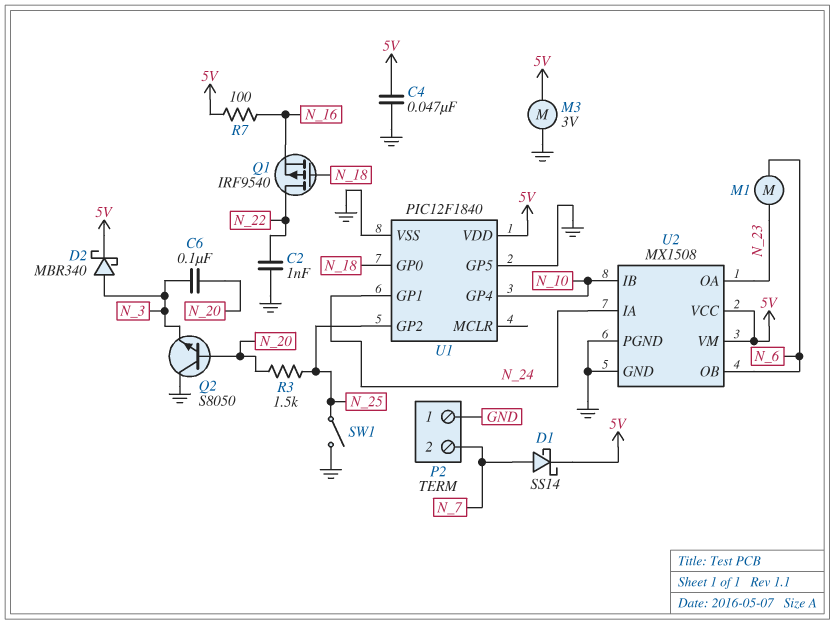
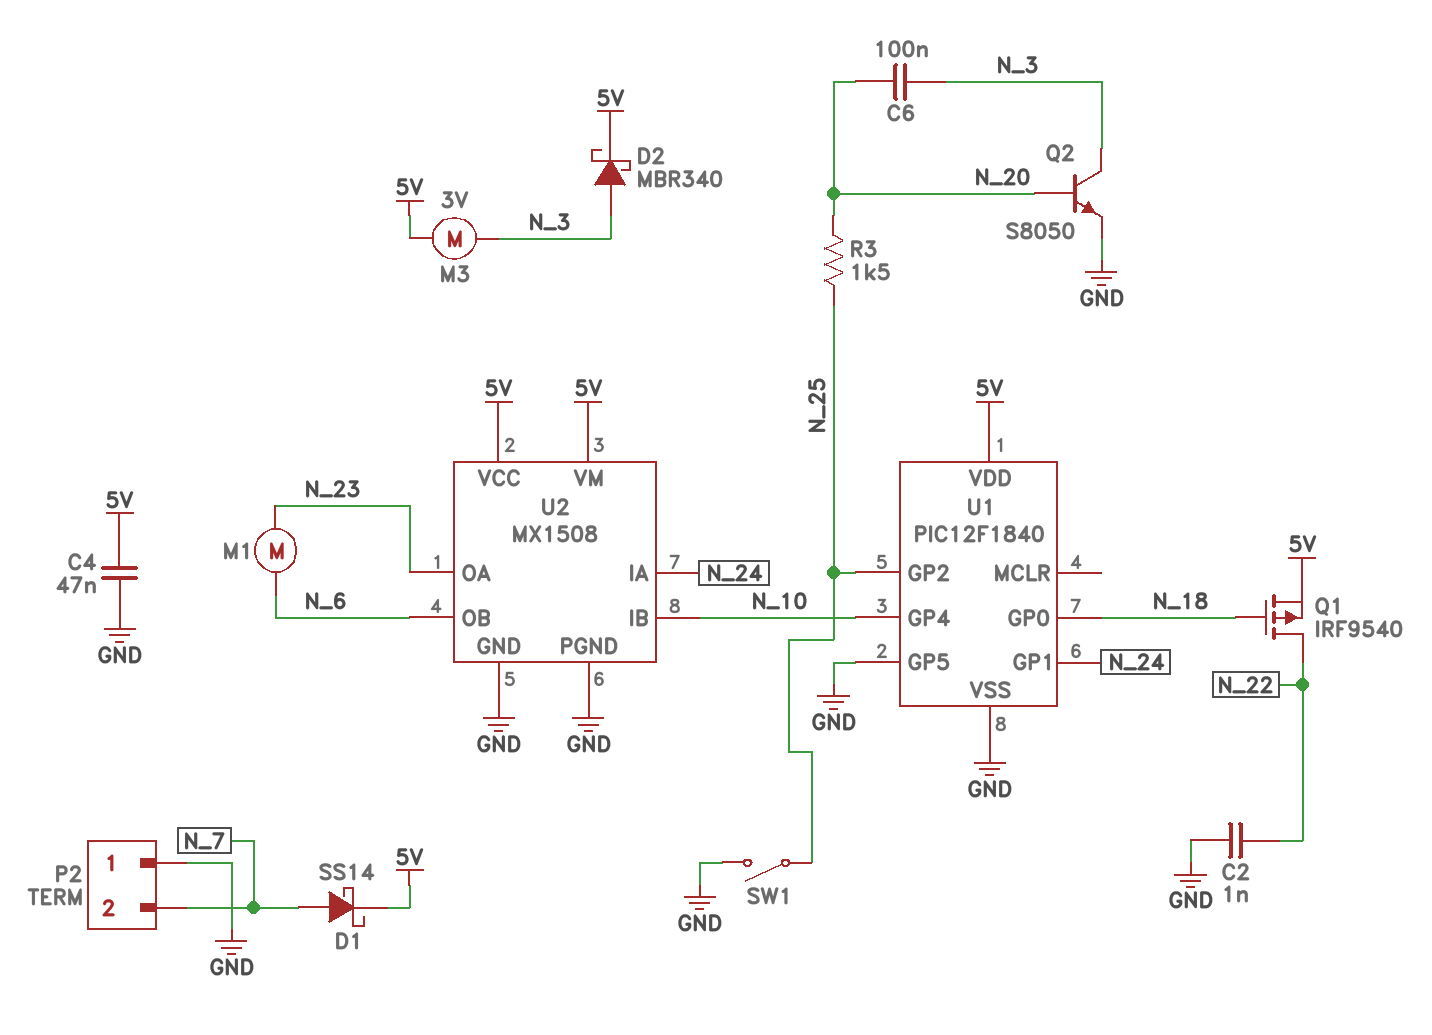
M3: motor 3V (5V, GND) -> motor 3V (5V, N_3)
Q1: PMOS IRF9540 (G N_18, D N_22, S N_16) -> PMOS IRF9540 (G N_18, D N_22, S 5V)
Q2: NPN S8050 (B N_20, C GND, E N_3) -> NPN S8050 (B N_20, C N_3, E GND)
R7: 100 (5V, N_16) -> none

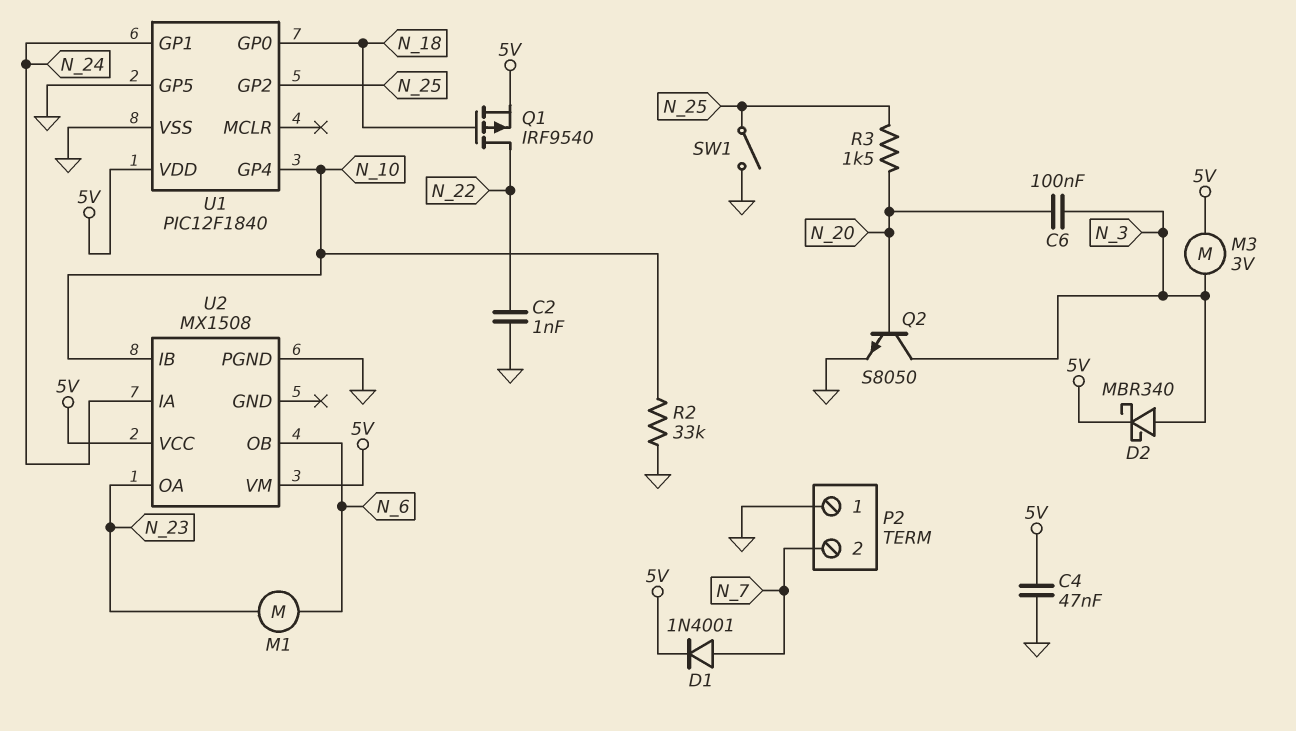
D1: schottky SS14 (A N_7, K 5V) -> diode 1N4001 (A N_7, K 5V)
R2: none -> 33k (GND, N_10)
U2 pin GND: GND -> none

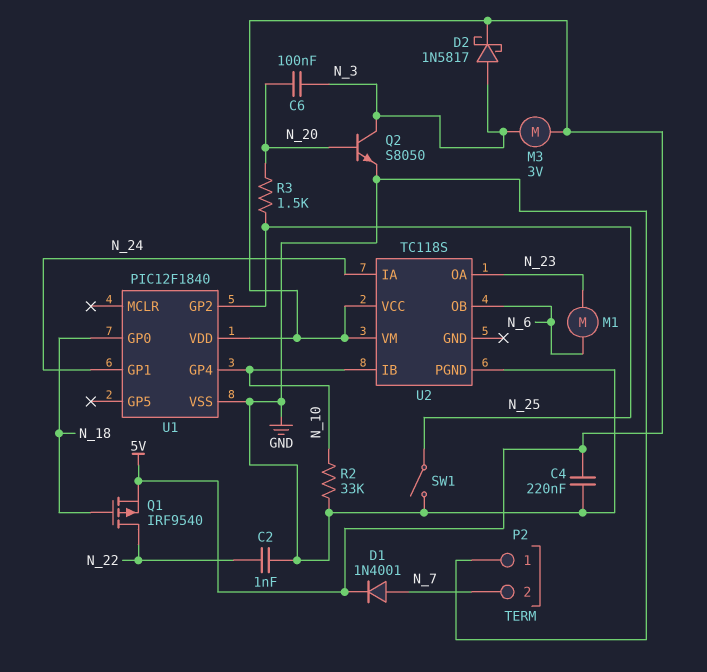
C4: 47nF (5V, GND) -> 220nF (5V, GND)
D2: schottky MBR340 (A N_3, K 5V) -> schottky 1N5817 (A N_3, K 5V)
U1 pin GP5: GND -> none
U2: MX1508 -> TC118S

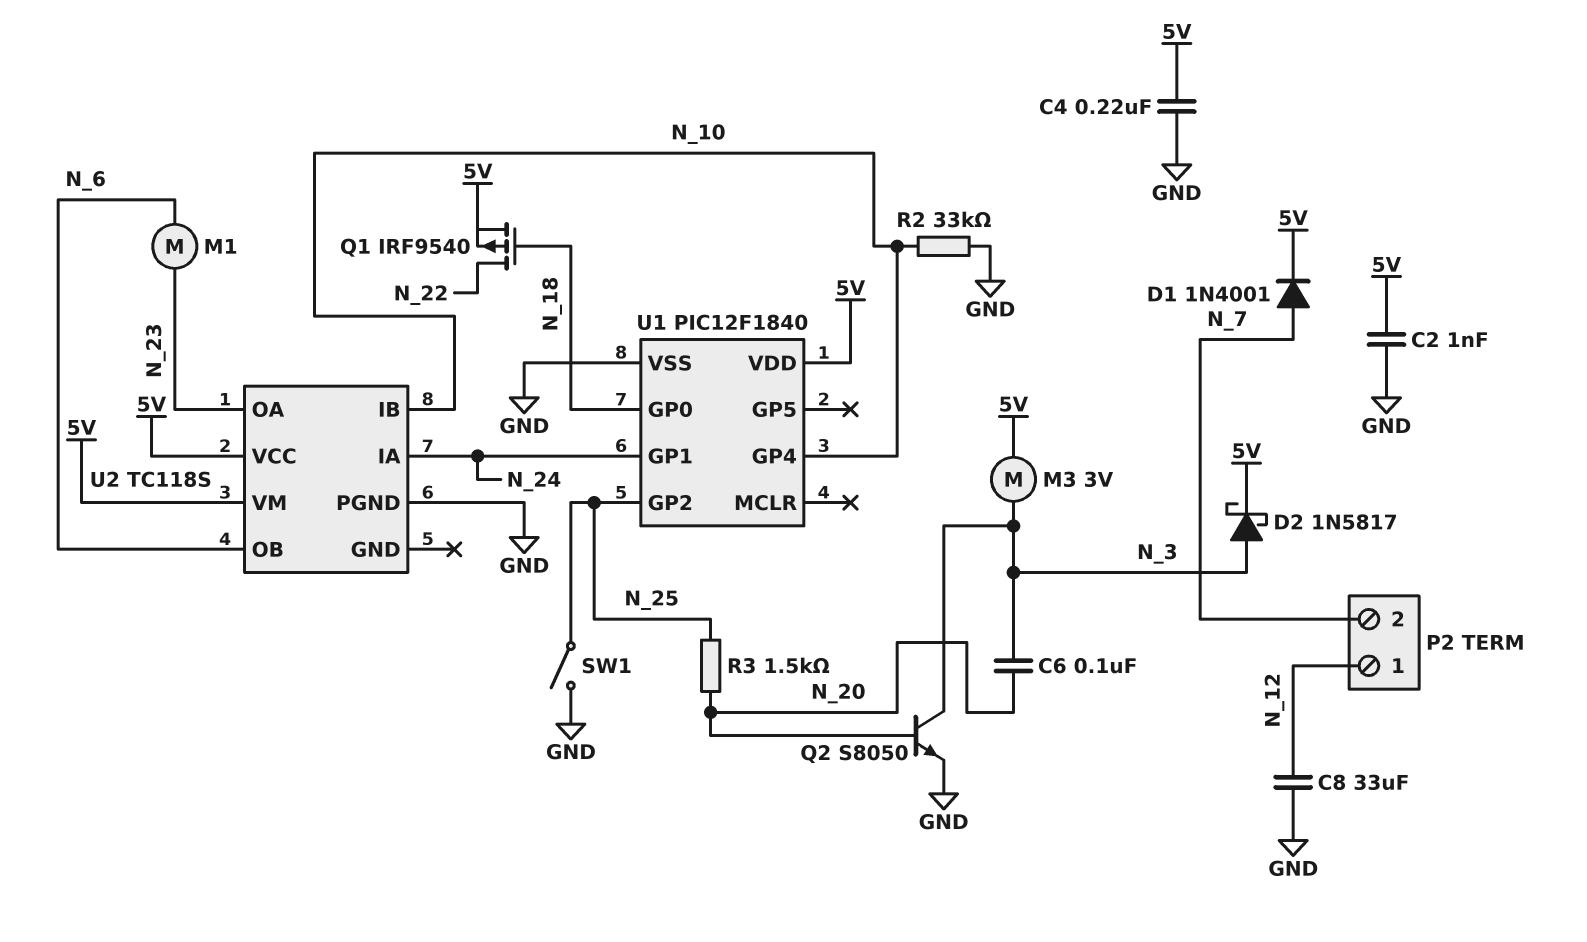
C2: 1nF (GND, N_22) -> 1nF (5V, GND)
C8: none -> 33uF (GND, N_12)
P2 pin 1: GND -> N_12

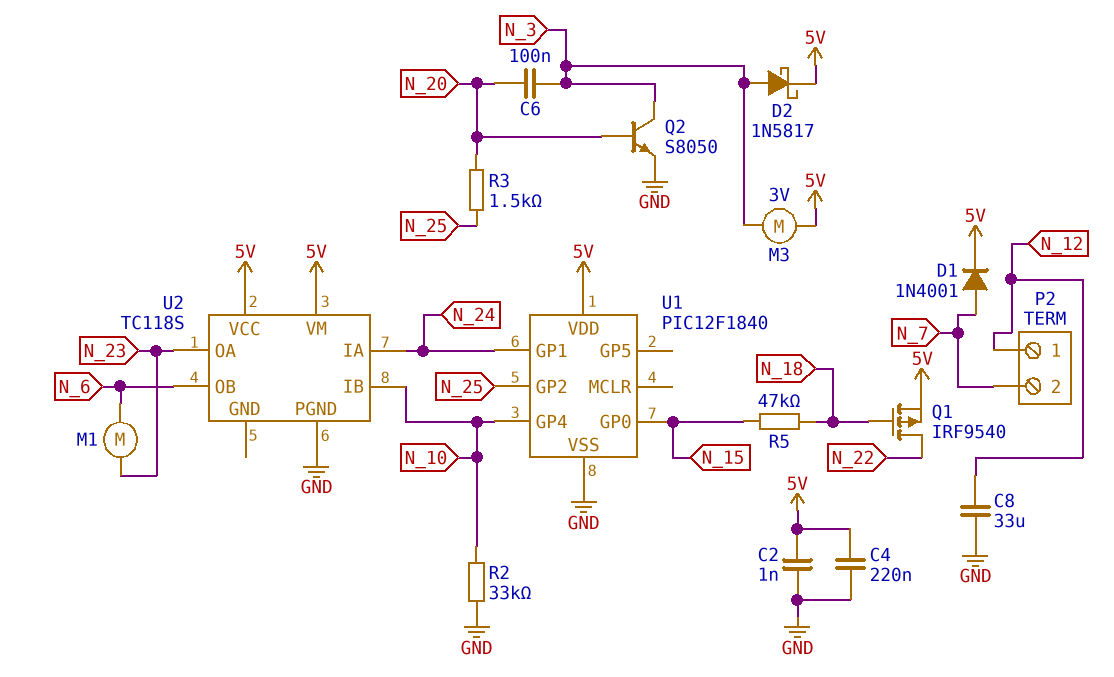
R5: none -> 47k (N_15, N_18)
SW1: switch (GND, N_25) -> none
U1 pin GP0: N_18 -> N_15

